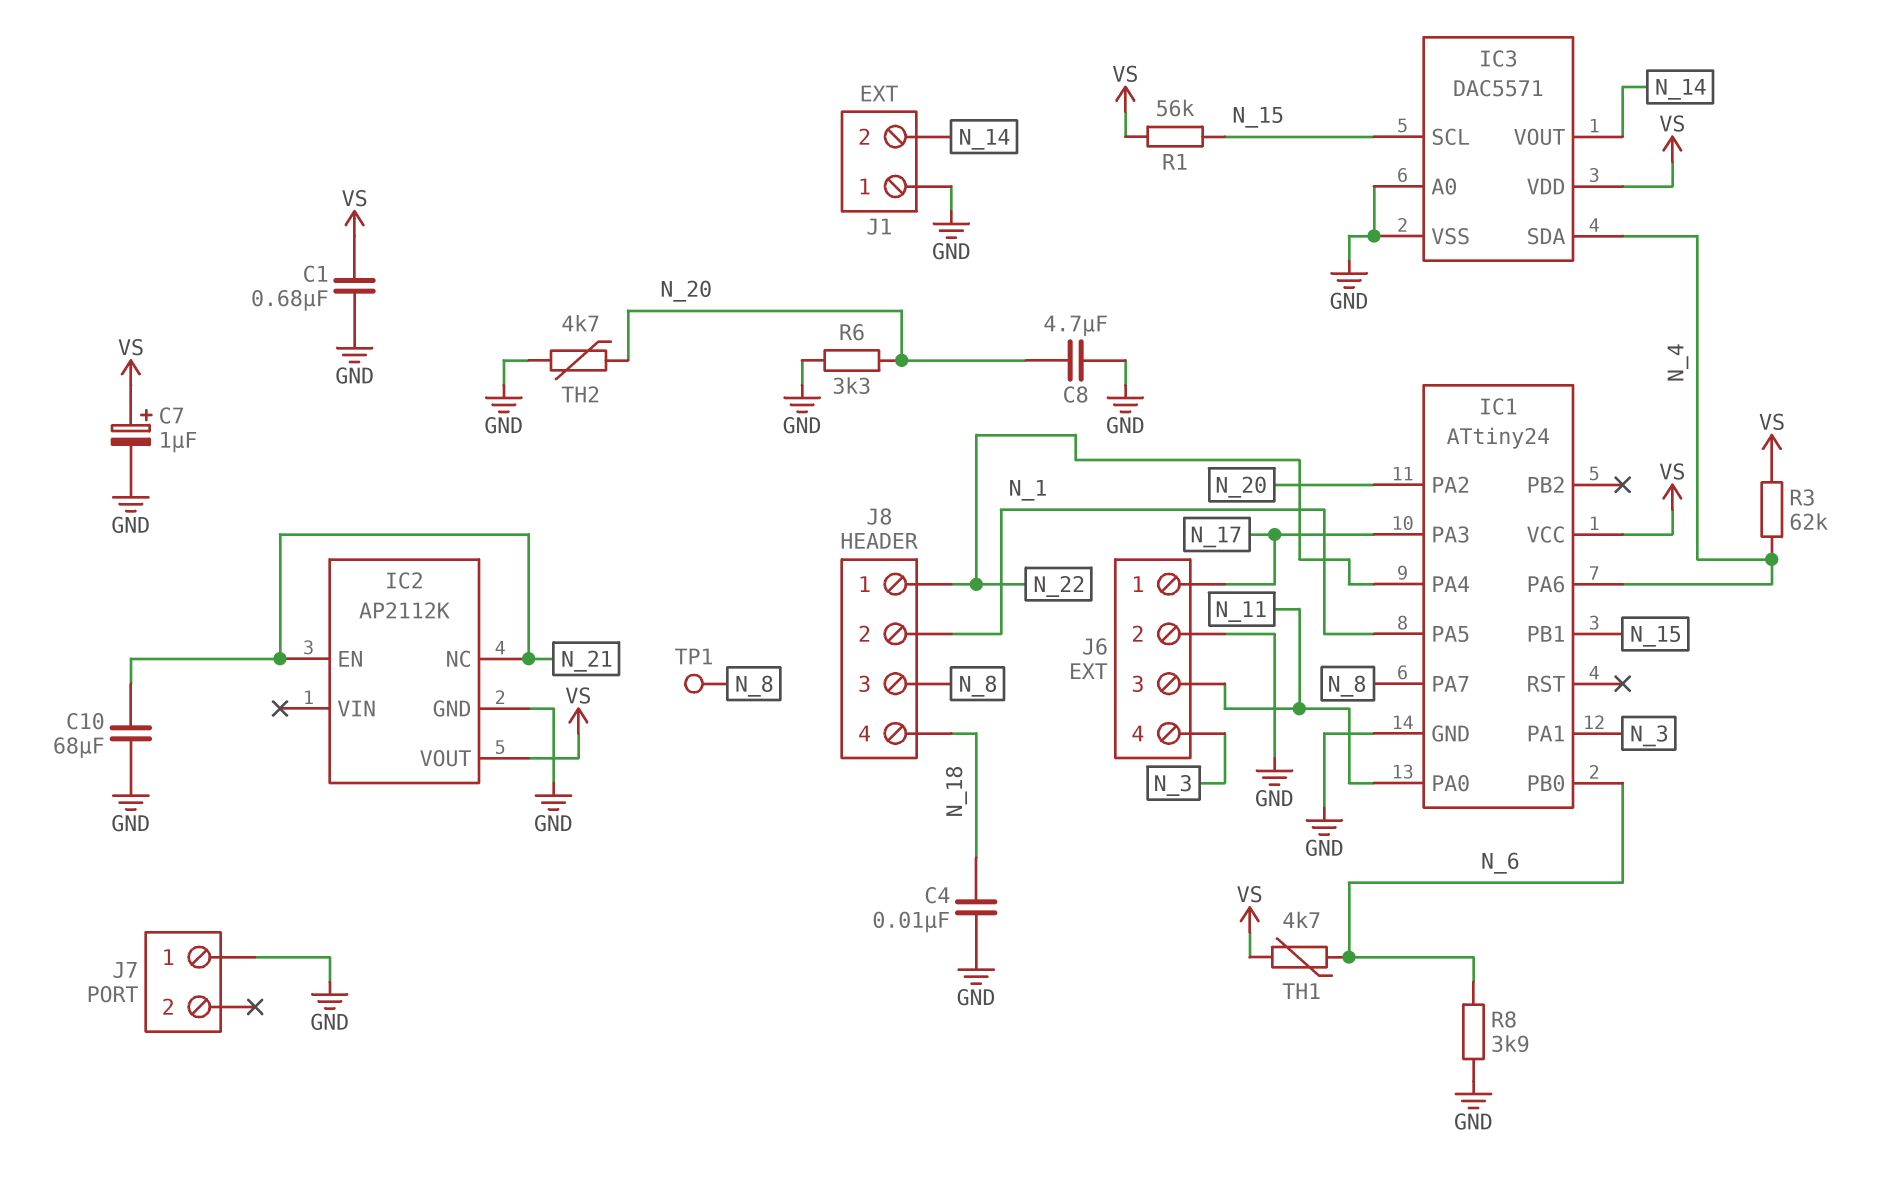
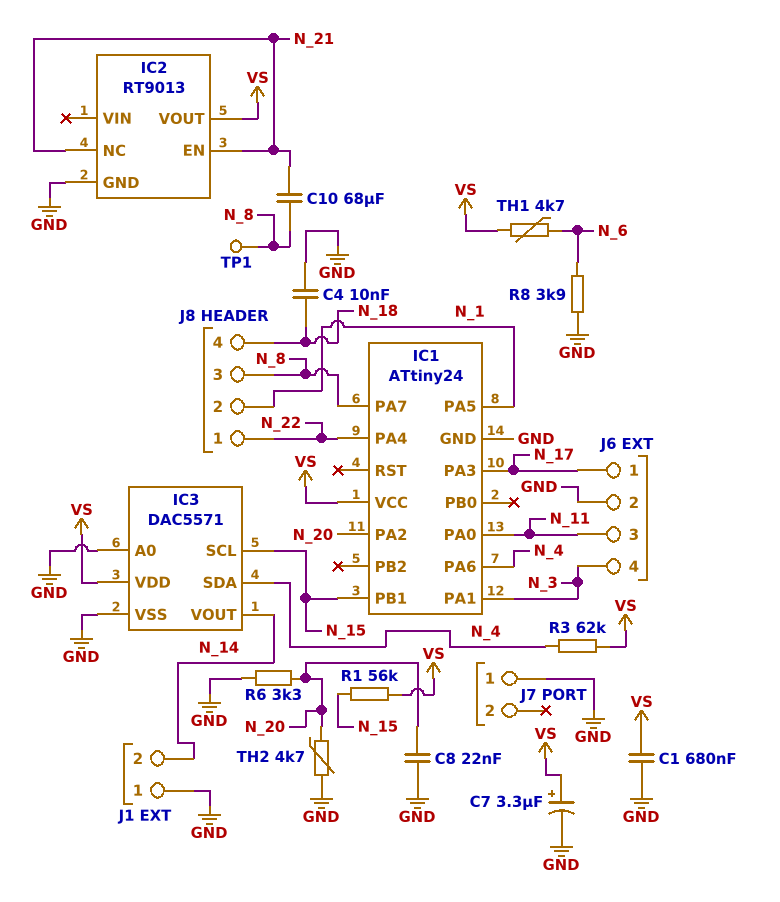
C7: 1uF (plus VS, minus GND) -> 3.3uF (plus VS, minus GND)
C8: 4.7uF (GND, N_20) -> 22nF (GND, N_20)
C10: 68uF (GND, N_21) -> 68uF (N_8, N_21)
IC1 pin PB0: N_6 -> none
IC2: AP2112K -> RT9013

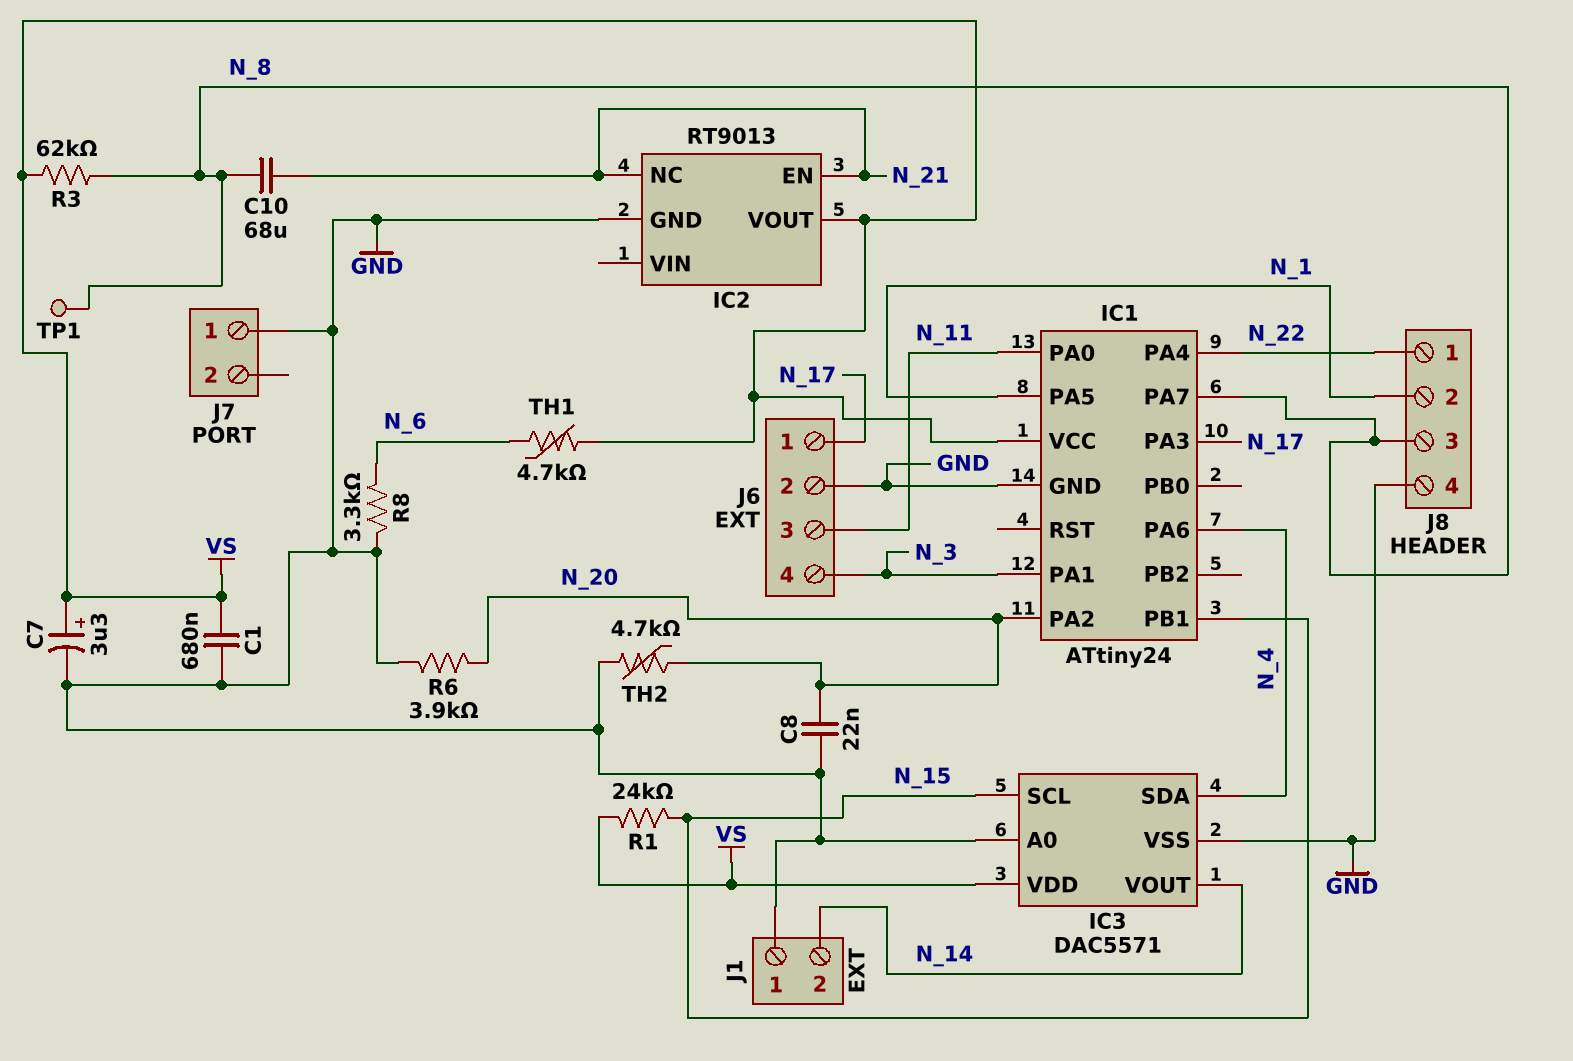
C4: 10nF (GND, N_18) -> none
J8 pin 4: N_18 -> GND
R1: 56k (N_15, VS) -> 24k (N_15, VS)
R3: 62k (N_4, VS) -> 62k (N_8, VS)
R6: 3.3k (GND, N_20) -> 3.9k (GND, N_20)
R8: 3.9k (GND, N_6) -> 3.3k (GND, N_6)

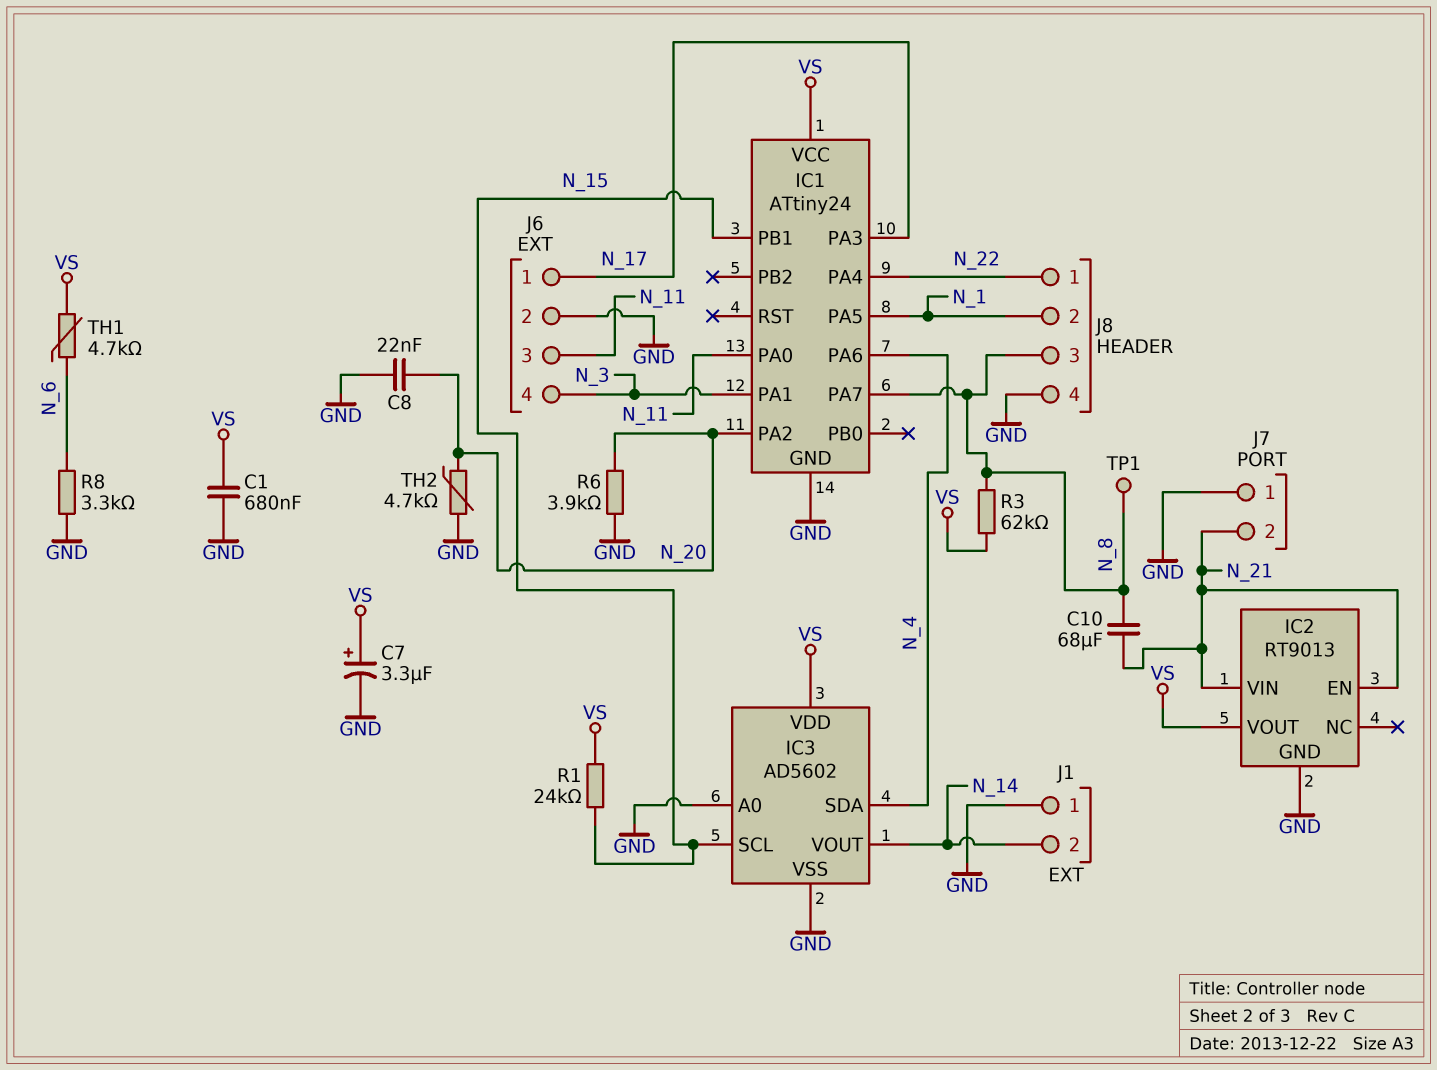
IC2 pin NC: N_21 -> none
IC2 pin VIN: none -> N_21
IC3: DAC5571 -> AD5602
J7 pin 2: none -> N_21

